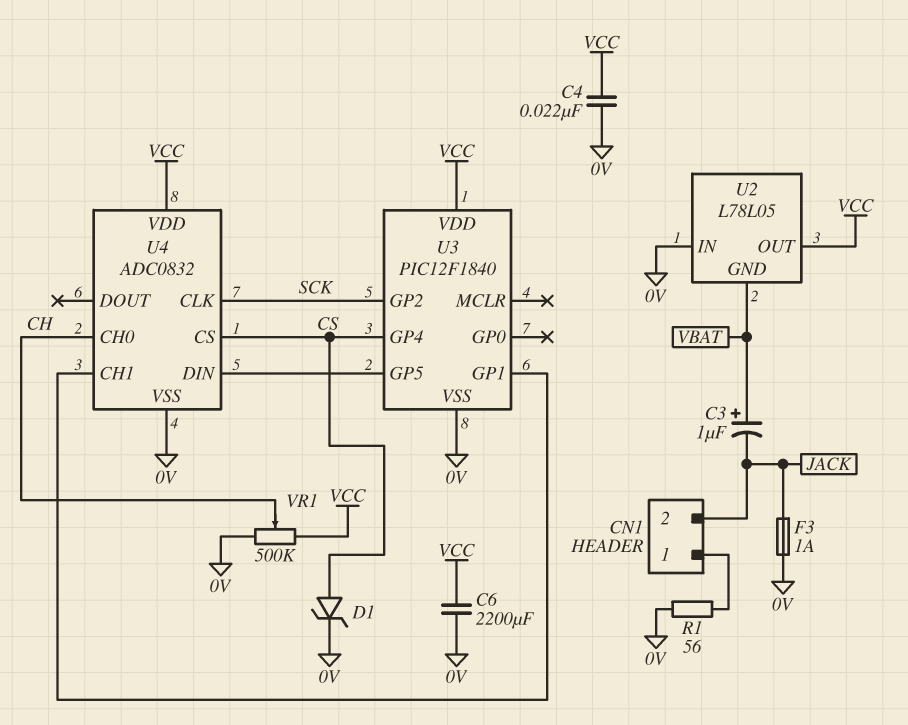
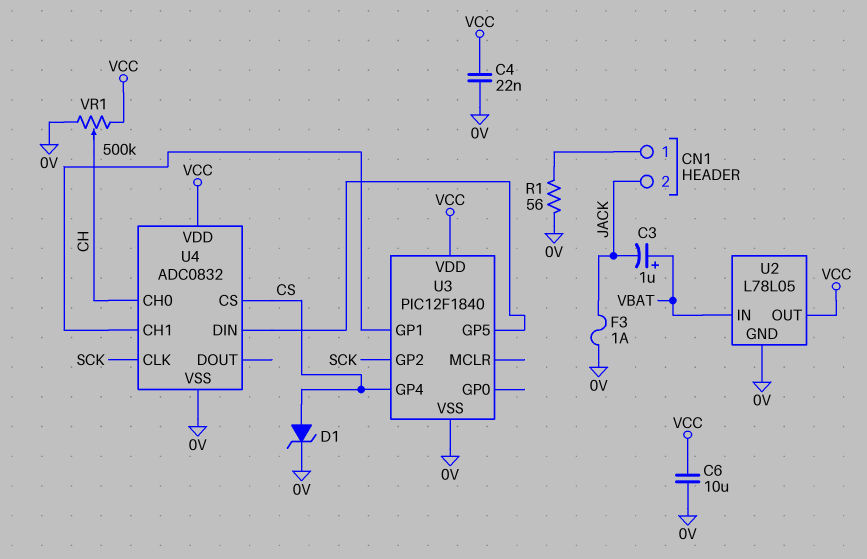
C6: 2200uF (0V, VCC) -> 10uF (0V, VCC)
U2 pin GND: VBAT -> 0V
U2 pin IN: 0V -> VBAT

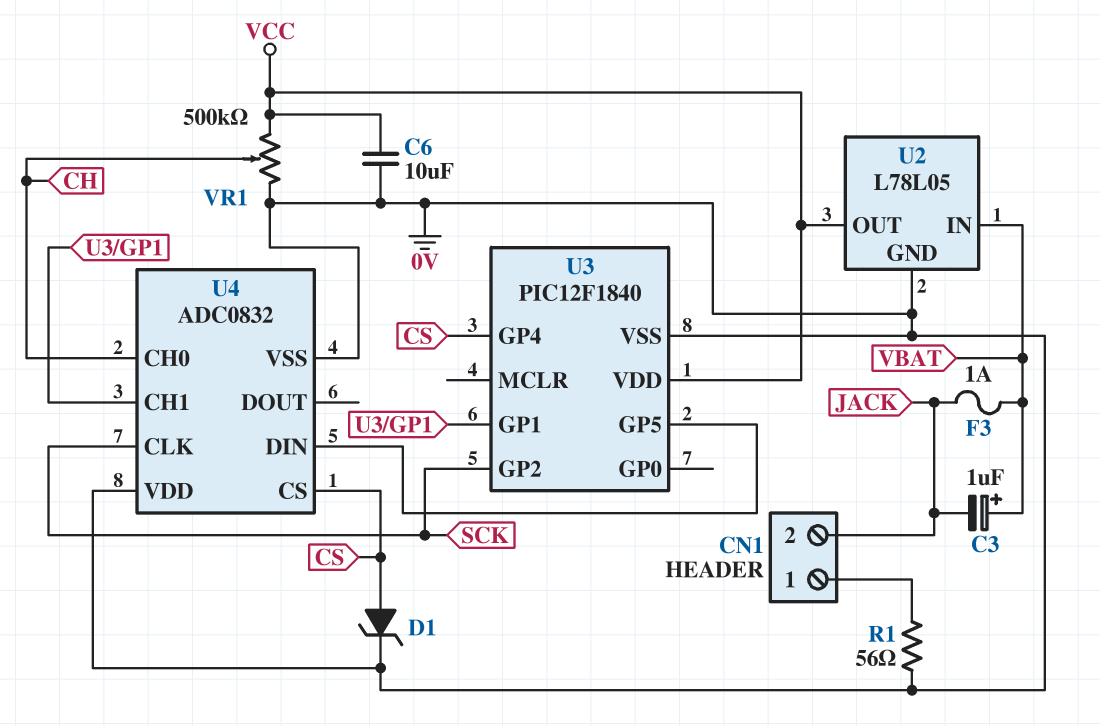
C4: 22nF (0V, VCC) -> none
F3: 1A (0V, JACK) -> 1A (JACK, VBAT)
U4 pin VDD: VCC -> 0V

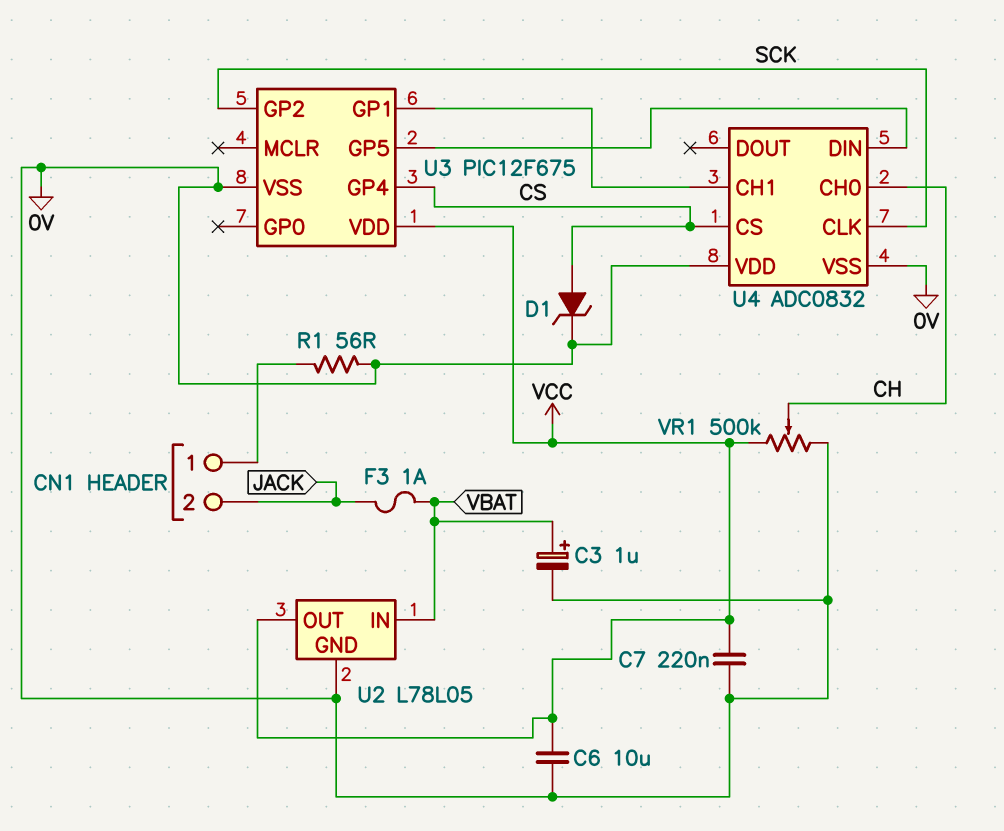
C3: 1uF (plus VBAT, minus JACK) -> 1uF (plus VBAT, minus 0V)
C7: none -> 220nF (0V, VCC)
U3: PIC12F1840 -> PIC12F675

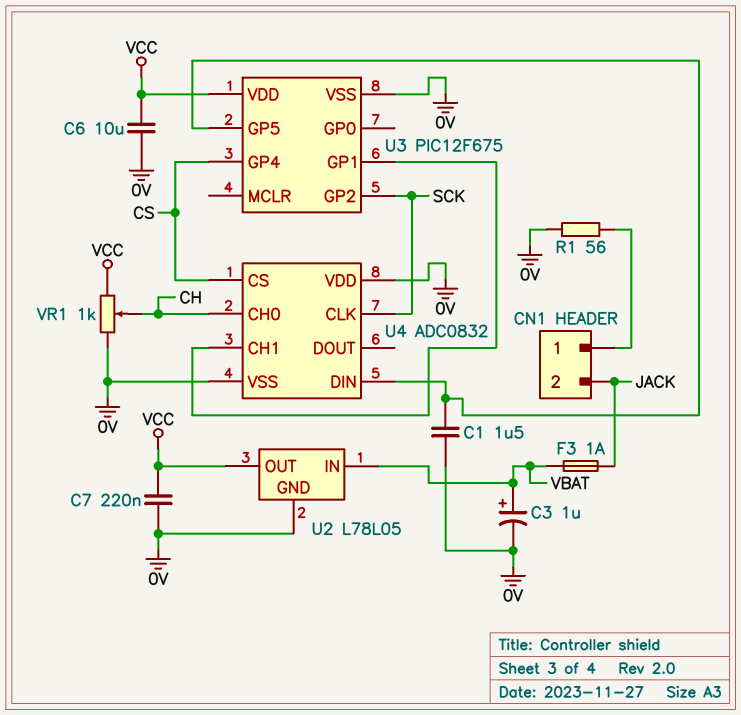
C1: none -> 1.5uF (0V, U3/GP5)
D1: zener (A CS, K 0V) -> none
VR1: 500k (0V, VCC, wiper CH) -> 1k (0V, VCC, wiper CH)

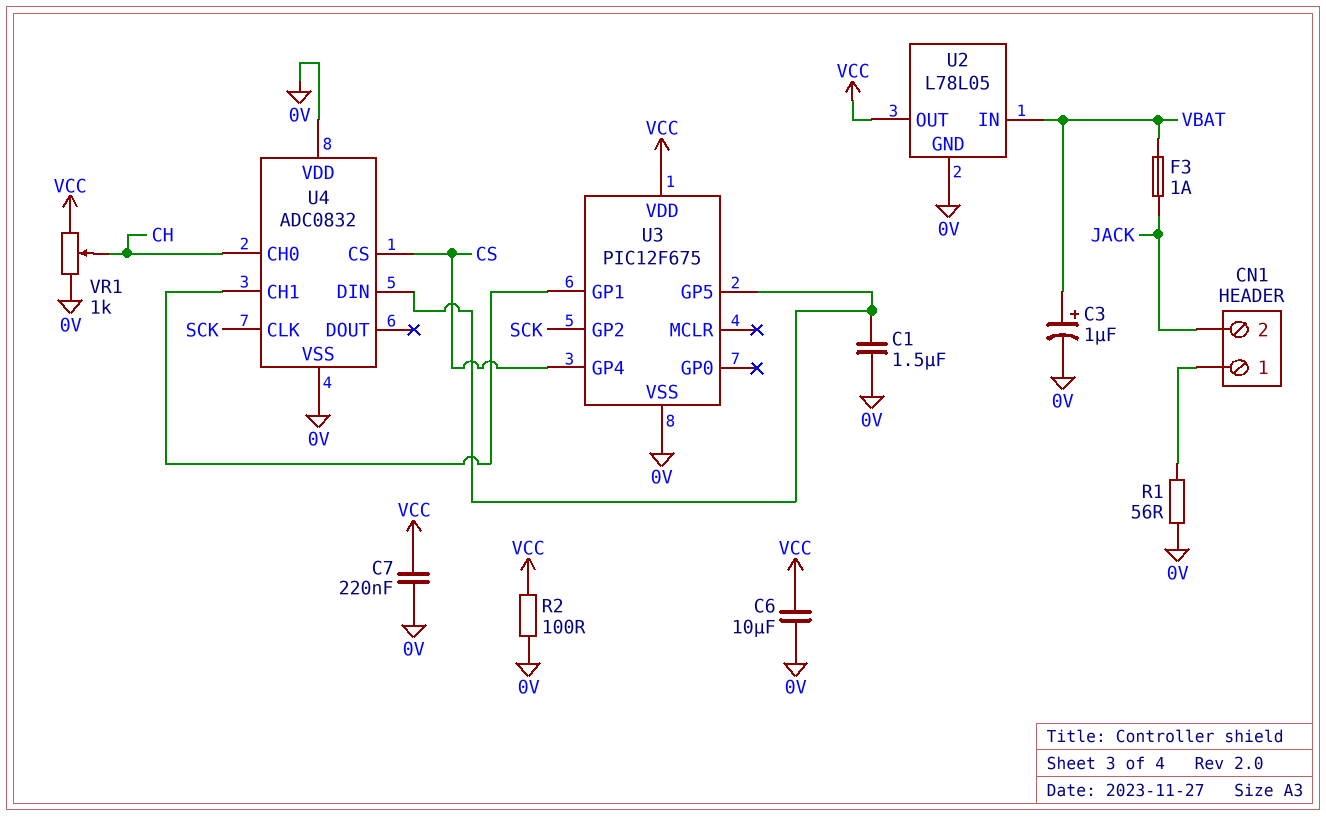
R2: none -> 100 (0V, VCC)

